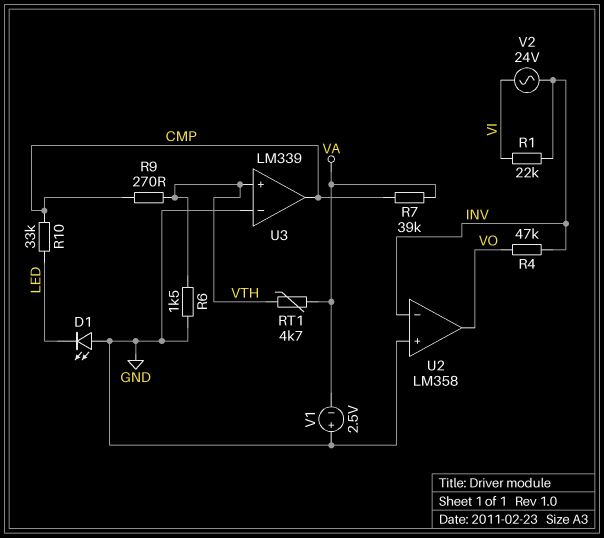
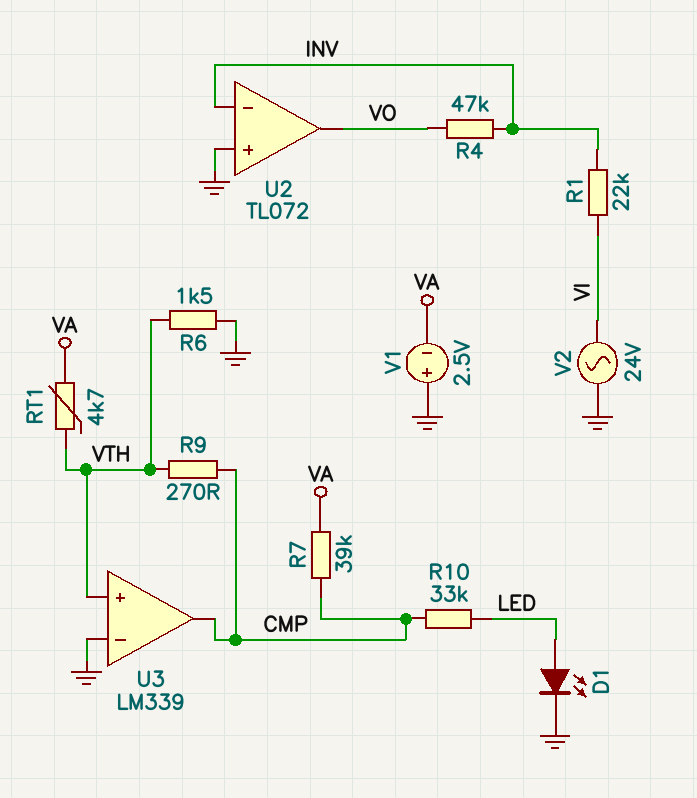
D1: LED (A GND, K LED) -> LED (A LED, K GND)
U2: LM358 -> TL072
V2: AC 24V (INV, VI) -> AC 24V (GND, VI)

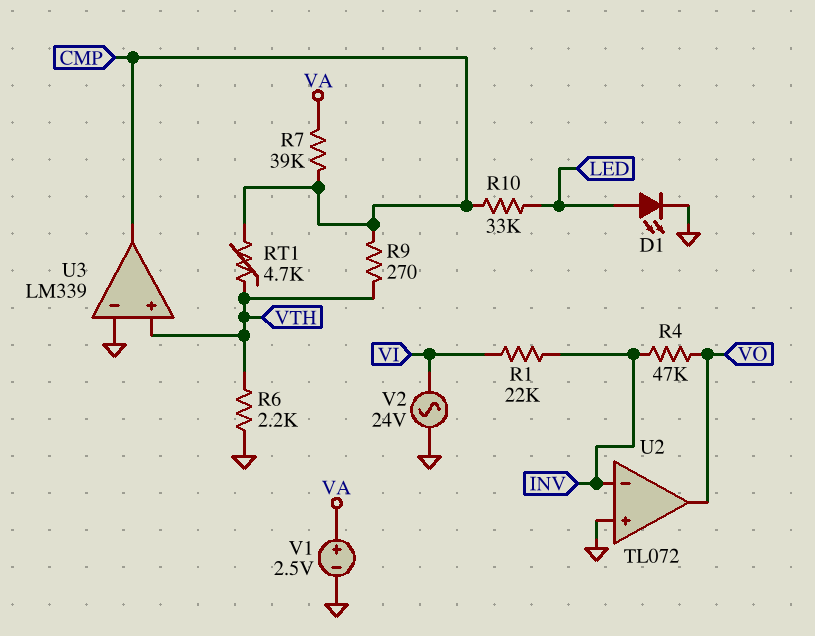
R6: 1.5k (GND, VTH) -> 2.2k (GND, VTH)
RT1: 4.7k (VA, VTH) -> 4.7k (CMP, VTH)
V1: 2.5V (plus GND, minus VA) -> 2.5V (plus VA, minus GND)

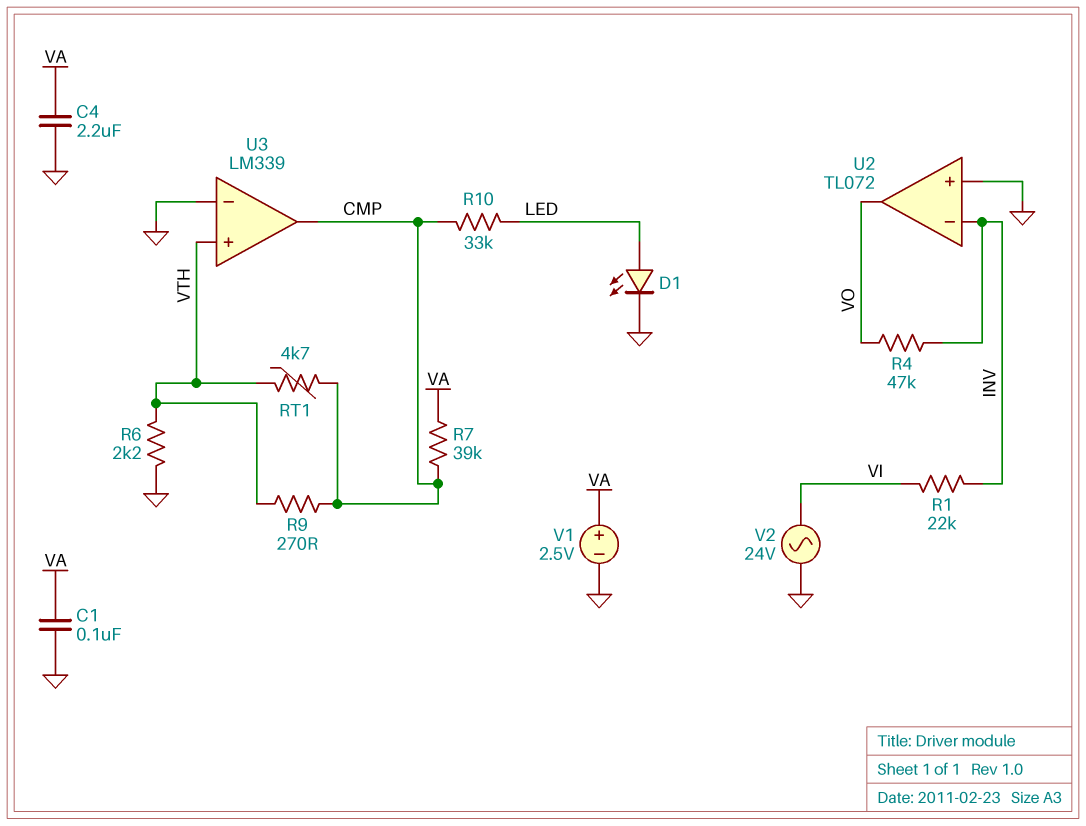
C1: none -> 100nF (GND, VA)
C4: none -> 2.2uF (GND, VA)

